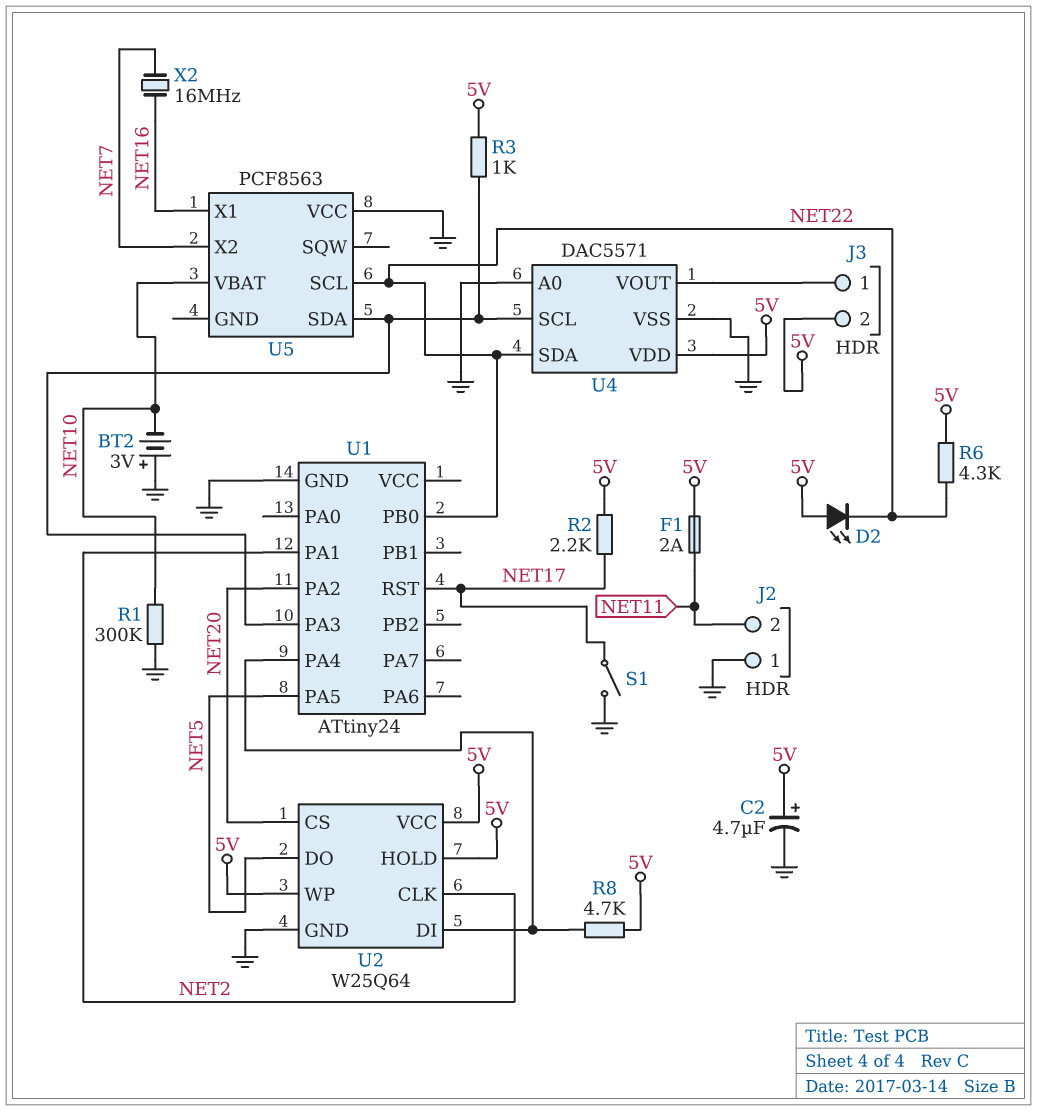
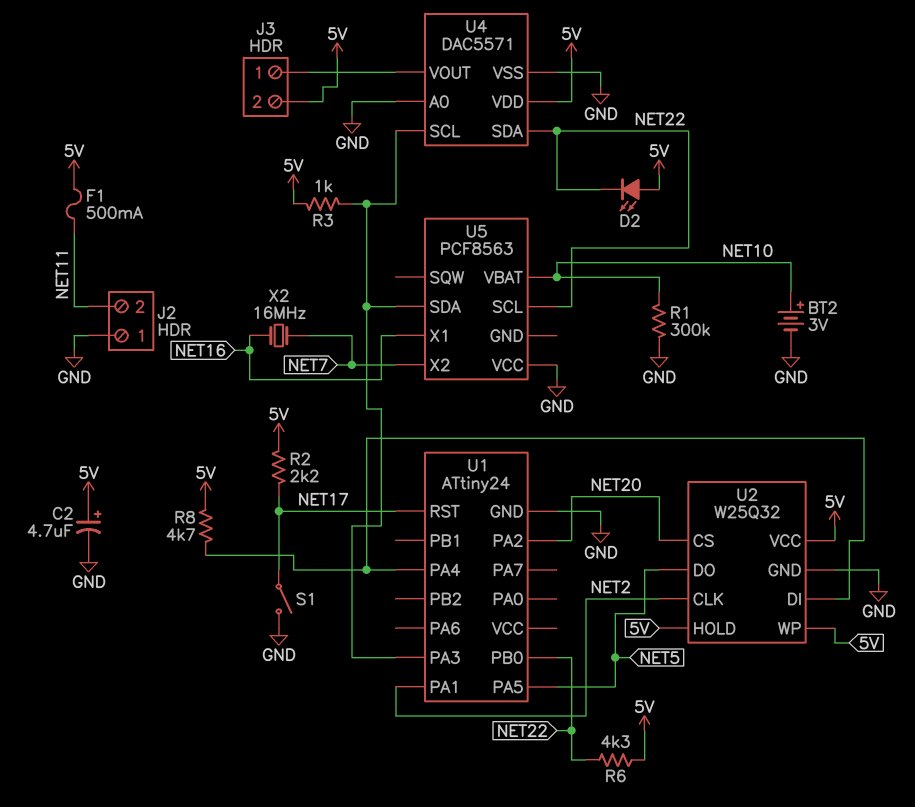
BT2: 3V (plus GND, minus NET10) -> 3V (plus NET10, minus GND)
F1: 2A (5V, NET11) -> 500mA (5V, NET11)
U2: W25Q64 -> W25Q32

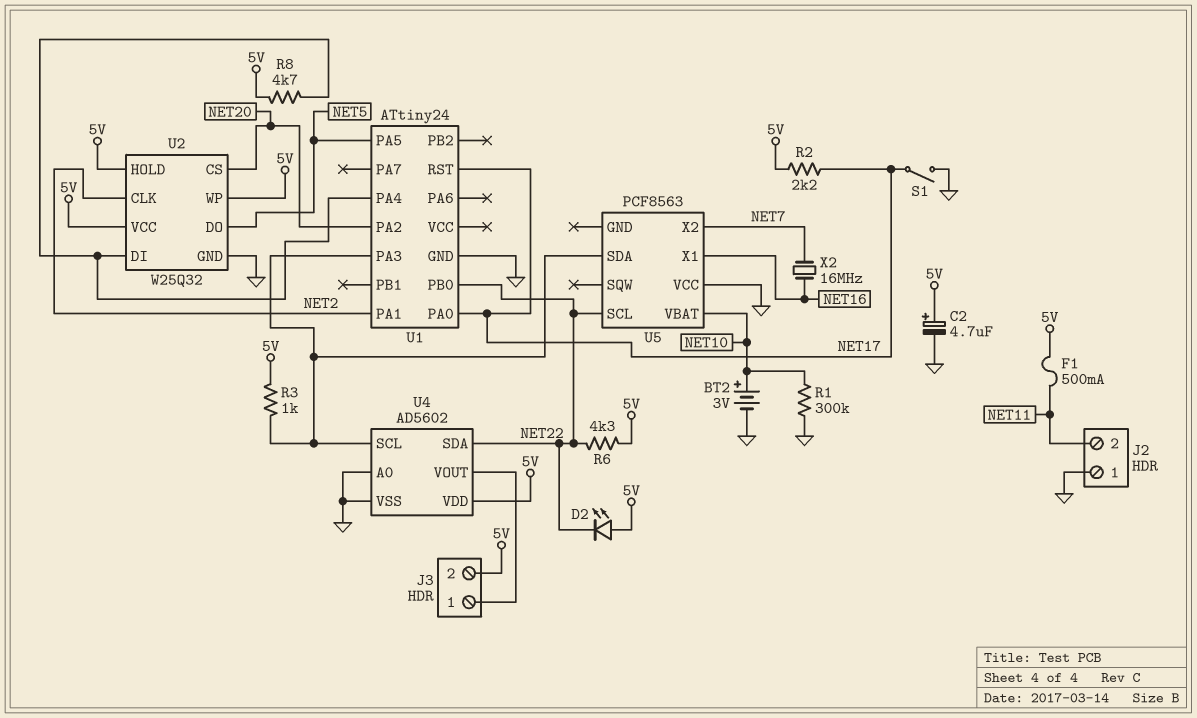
U1 pin PA0: none -> NET17
U4: DAC5571 -> AD5602

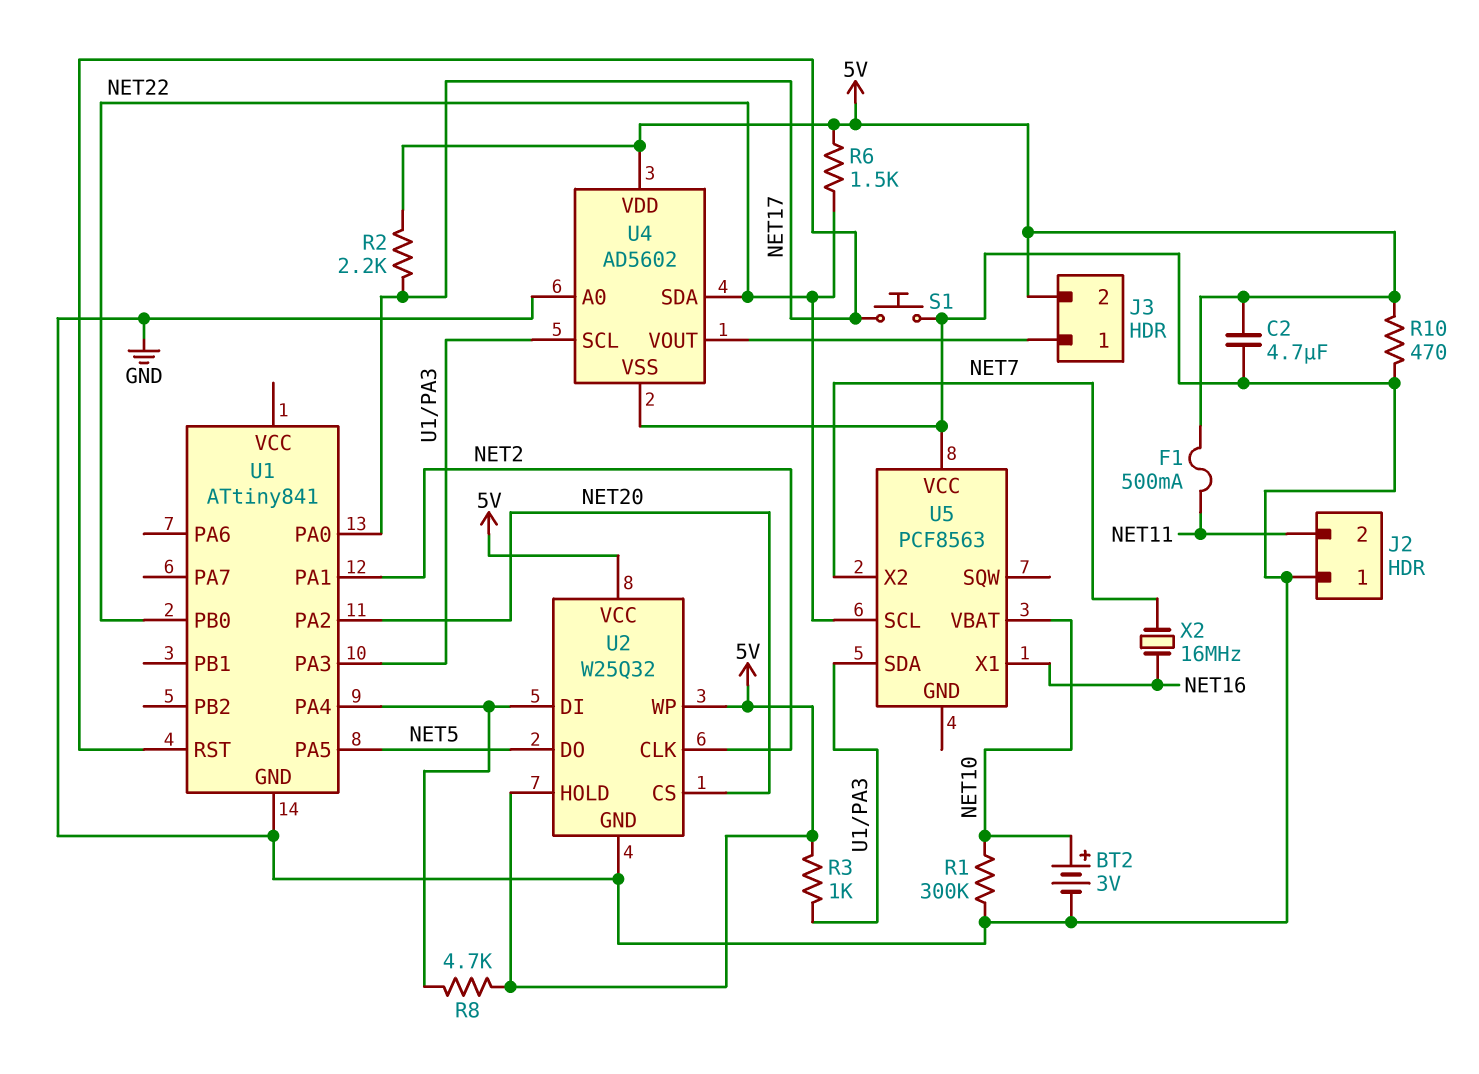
C2: 4.7uF (plus 5V, minus GND) -> 4.7uF (5V, GND)
D2: LED (A 5V, K NET22) -> none
R6: 4.3k (5V, NET22) -> 1.5k (5V, NET22)
R10: none -> 470 (5V, GND)
S1: switch (GND, NET17) -> button (GND, NET17)
U1: ATtiny24 -> ATtiny841

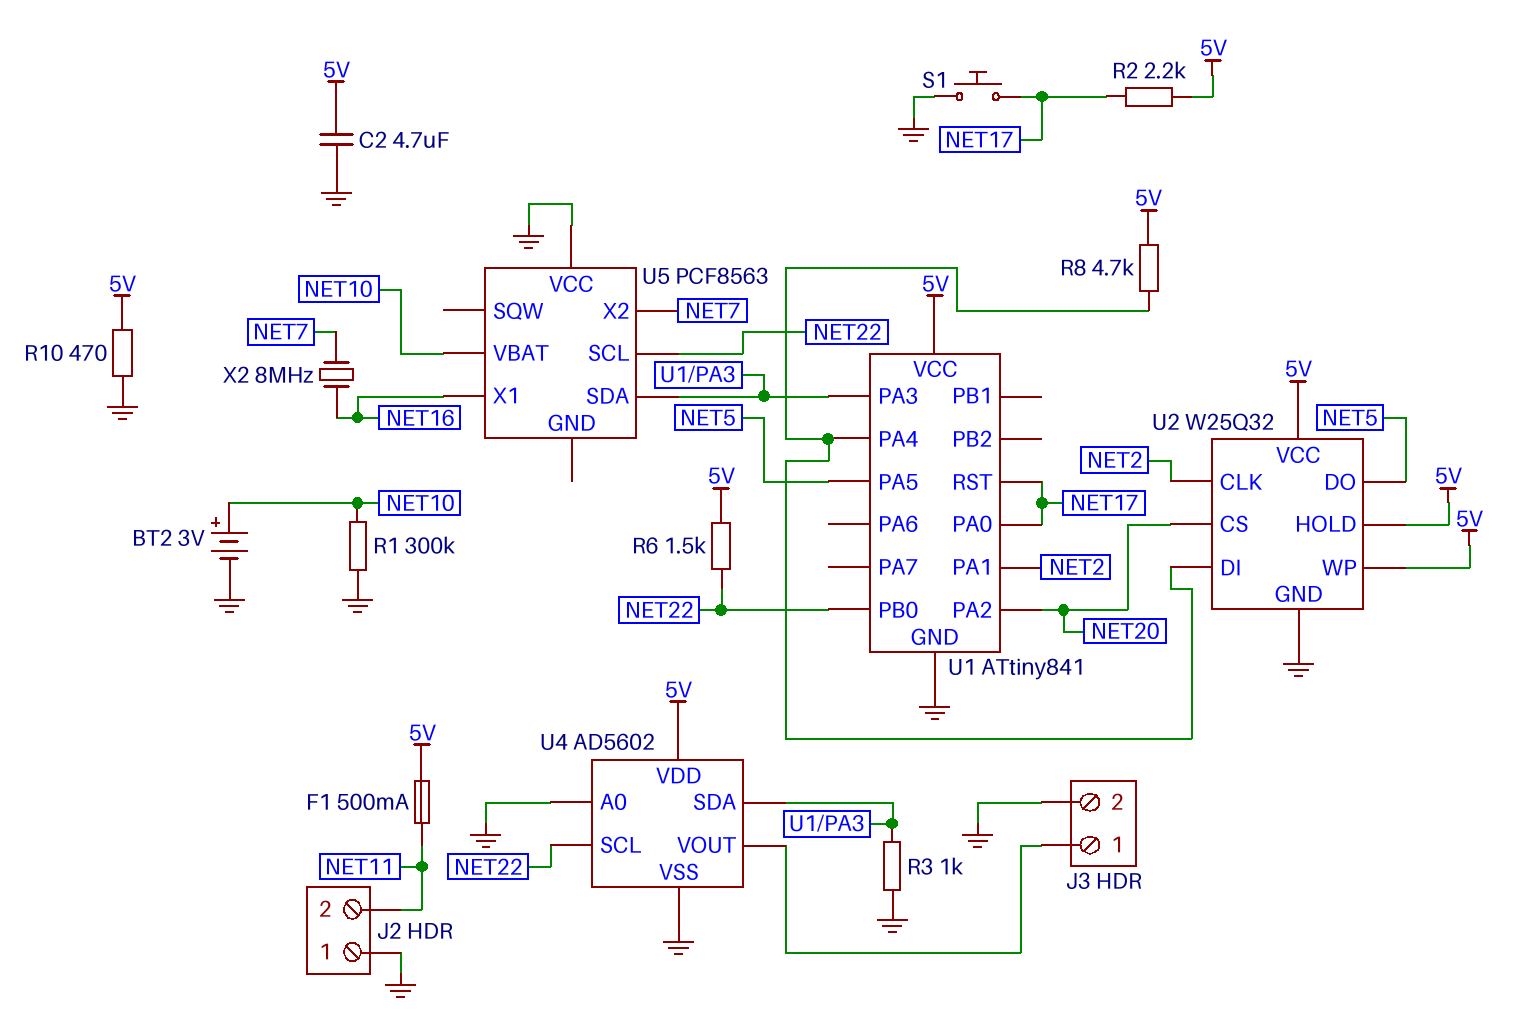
J3 pin 2: 5V -> GND
R3: 1k (5V, U1/PA3) -> 1k (GND, U1/PA3)
U1 pin VCC: none -> 5V
U4 pin SCL: U1/PA3 -> NET22
U4 pin SDA: NET22 -> U1/PA3
X2: 16MHz (NET7, NET16) -> 8MHz (NET7, NET16)

